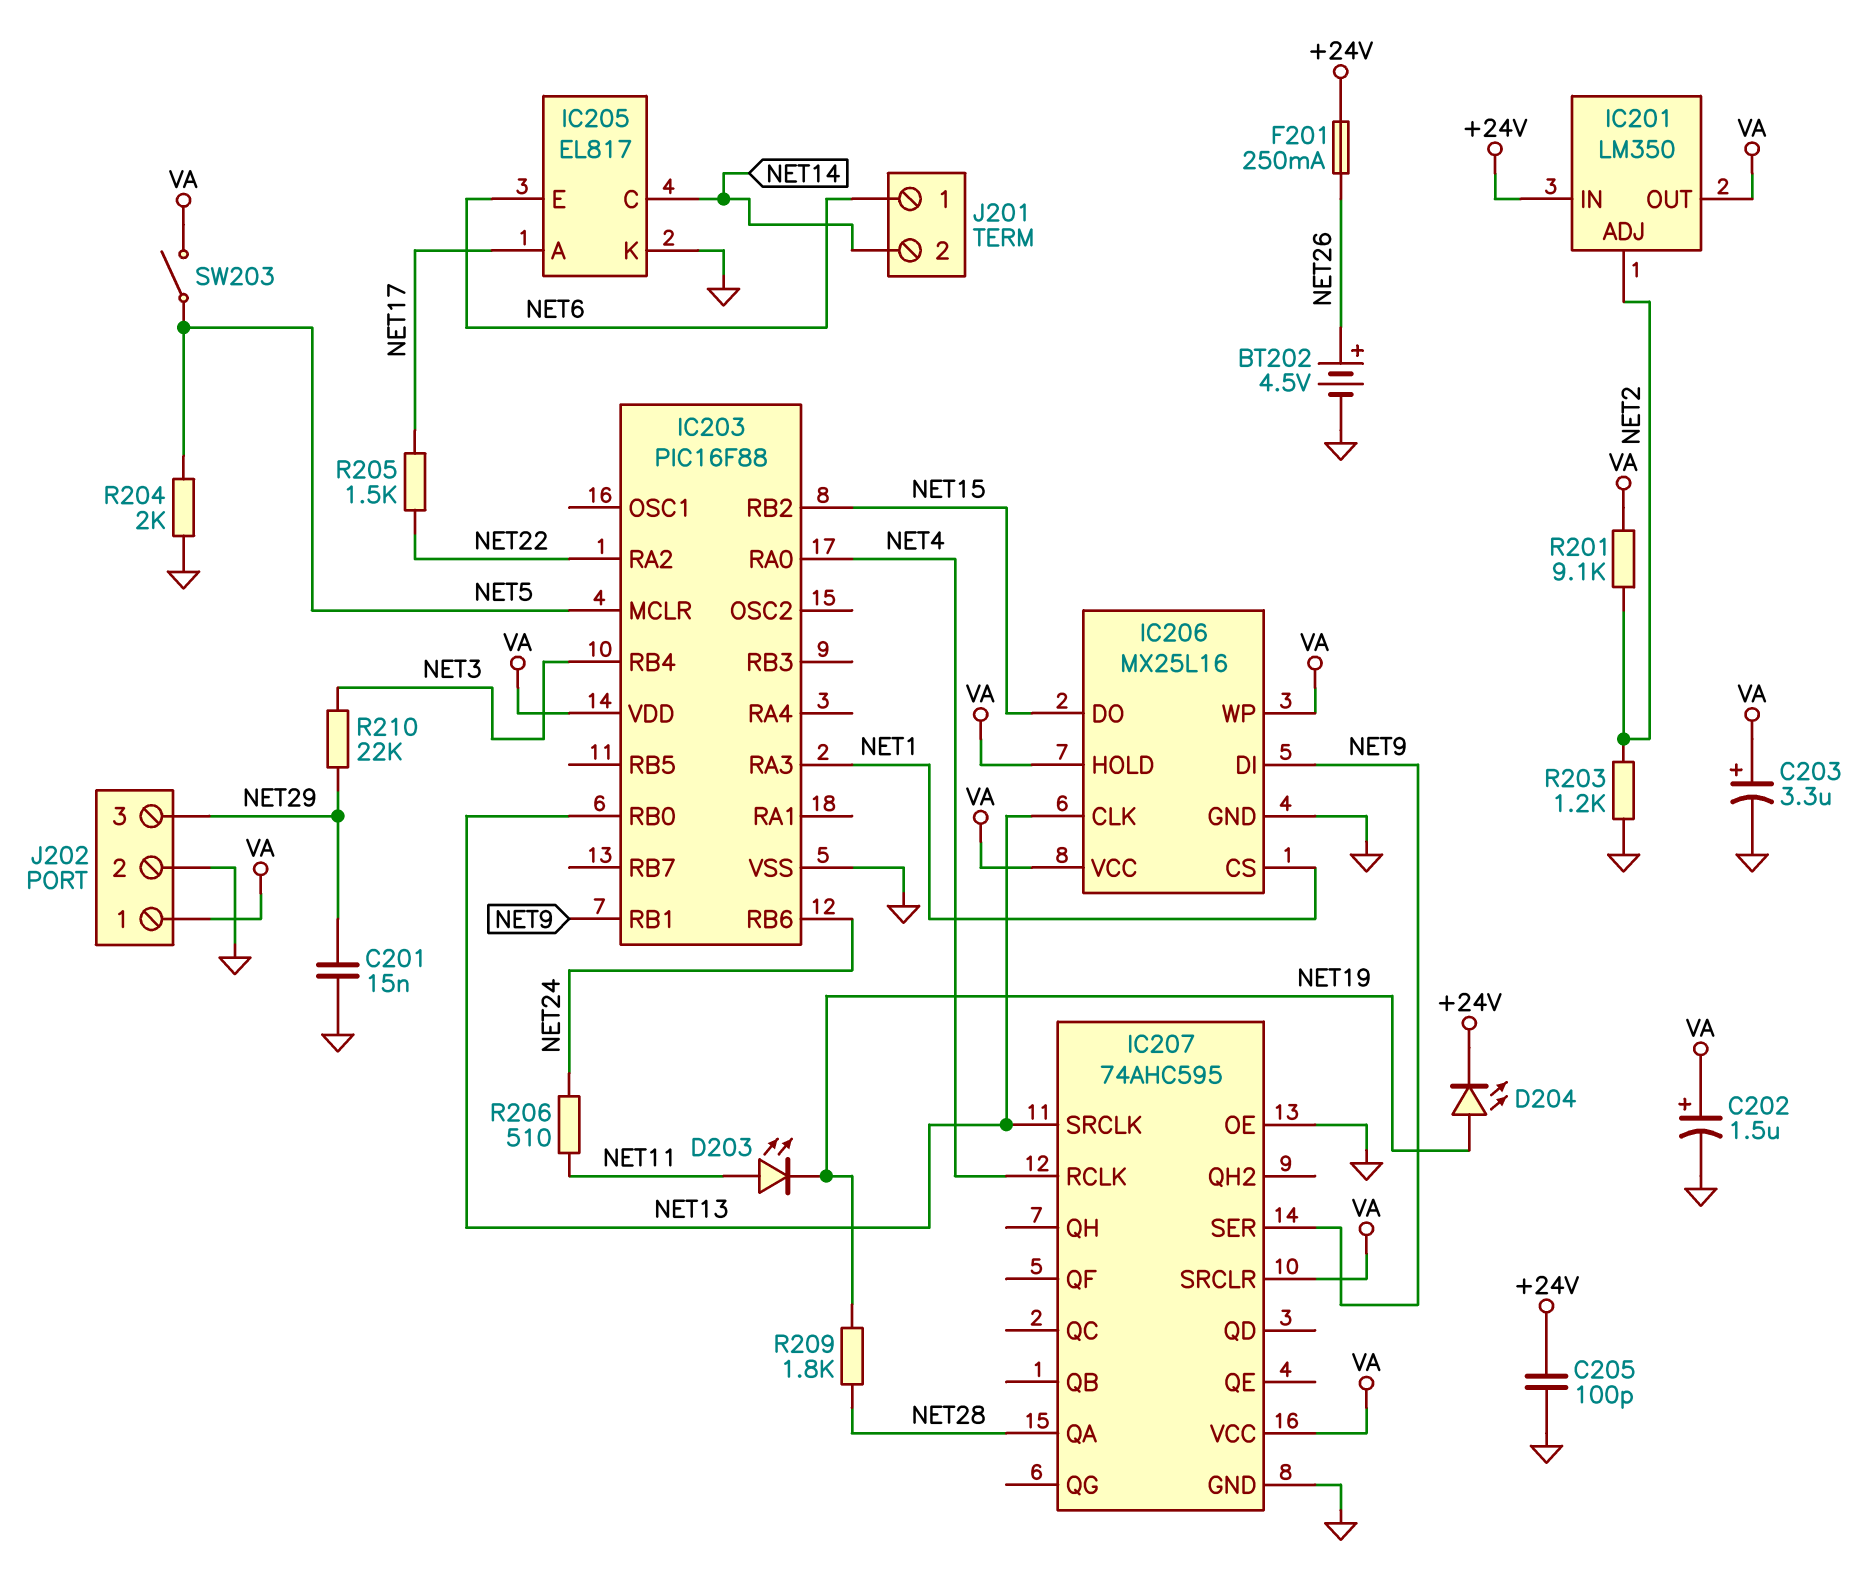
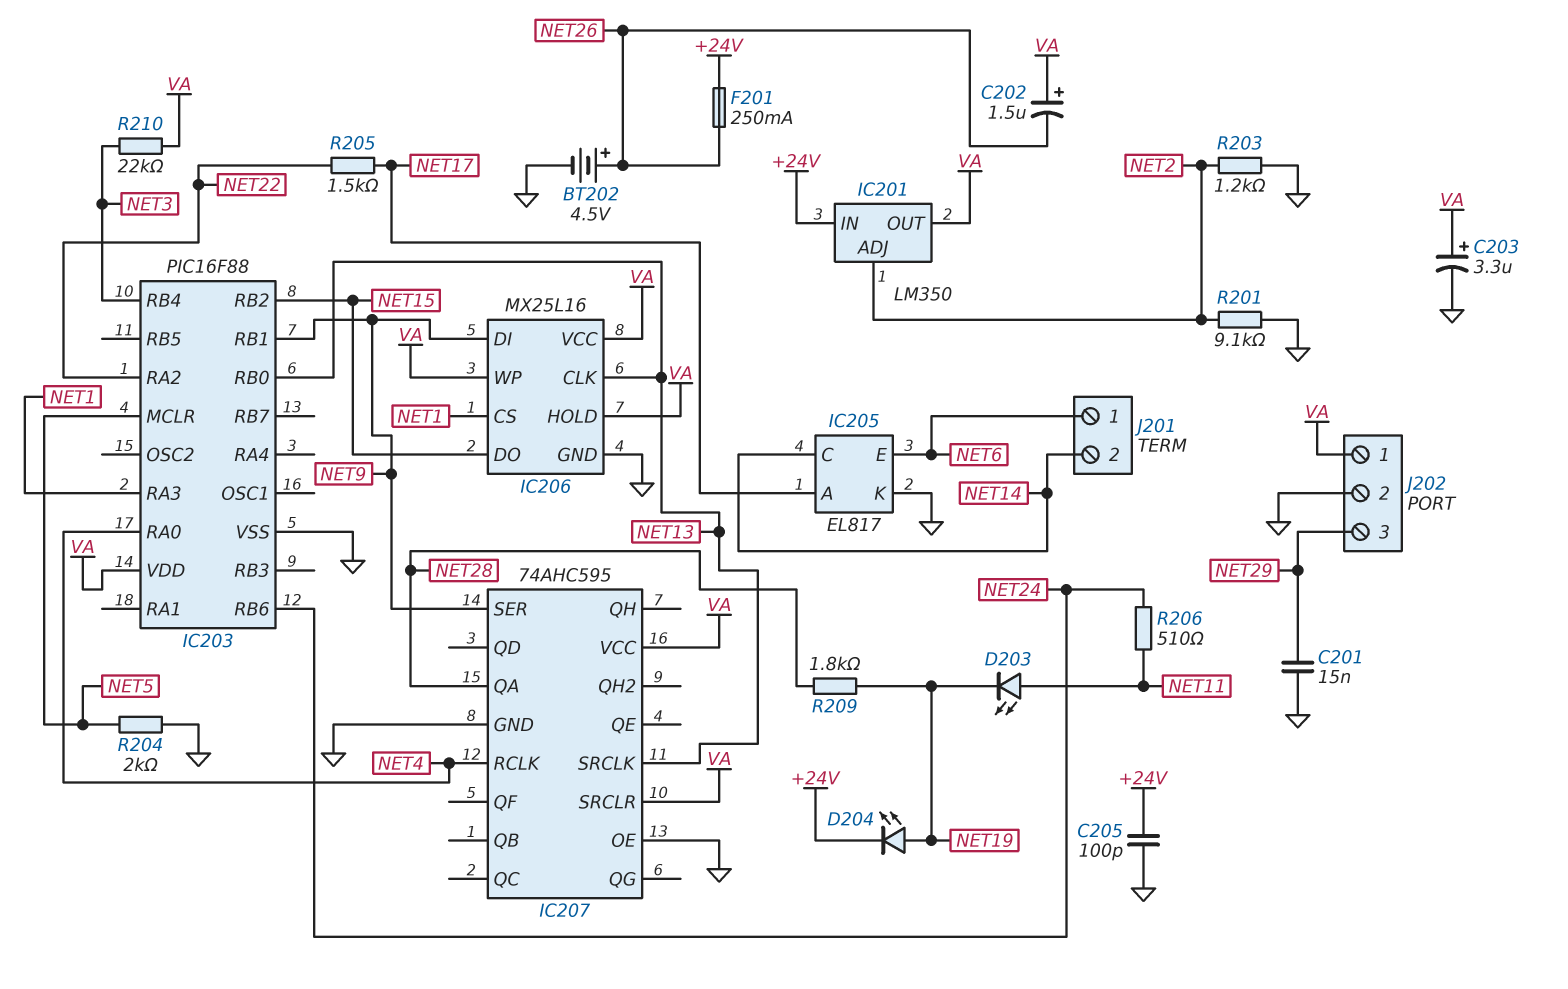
C202: 1.5uF (plus VA, minus GND) -> 1.5uF (plus VA, minus NET26)
R201: 9.1k (NET2, VA) -> 9.1k (GND, NET2)
R210: 22k (NET3, NET29) -> 22k (NET3, VA)
SW203: switch (NET5, VA) -> none

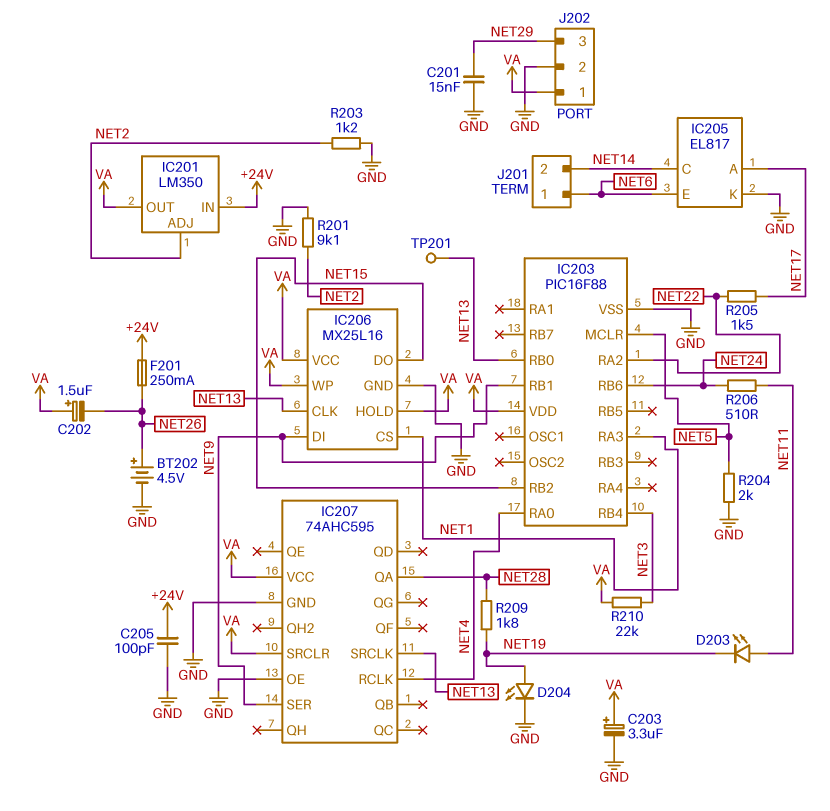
D204: LED (A NET19, K +24V) -> LED (A NET19, K GND)
TP201: none -> test point (NET13)

